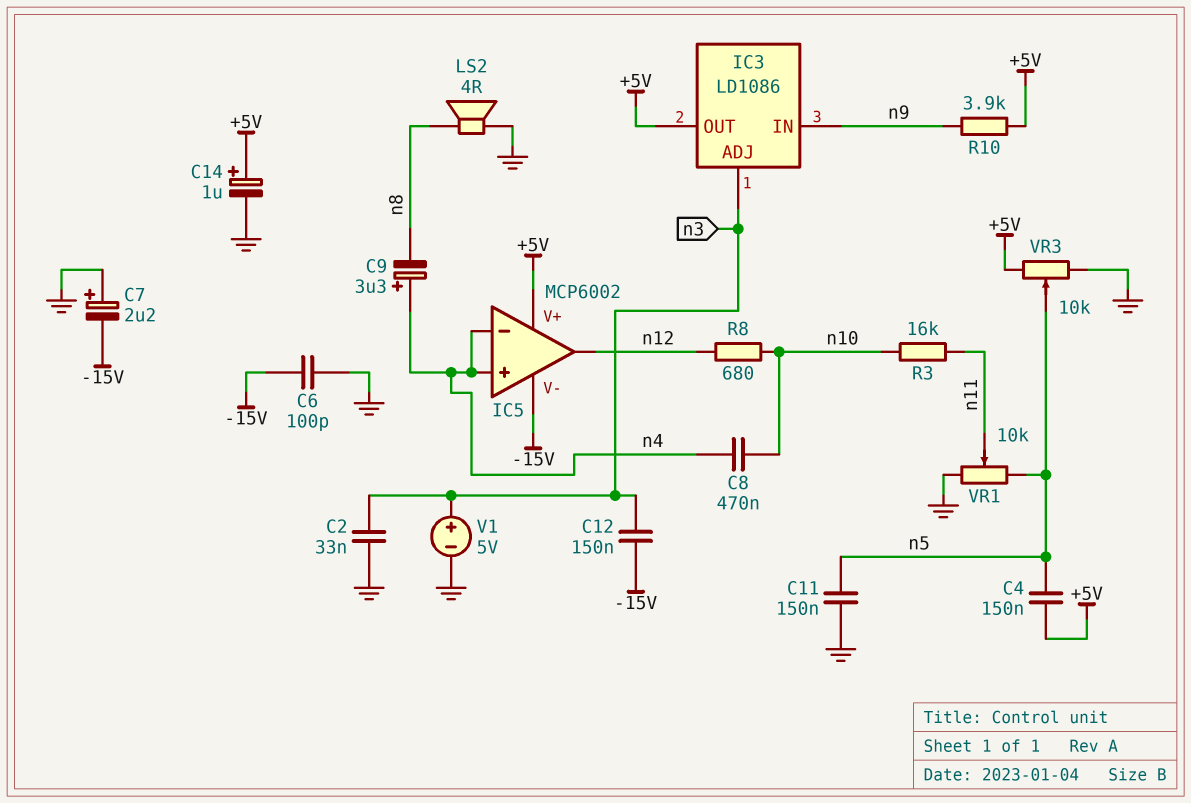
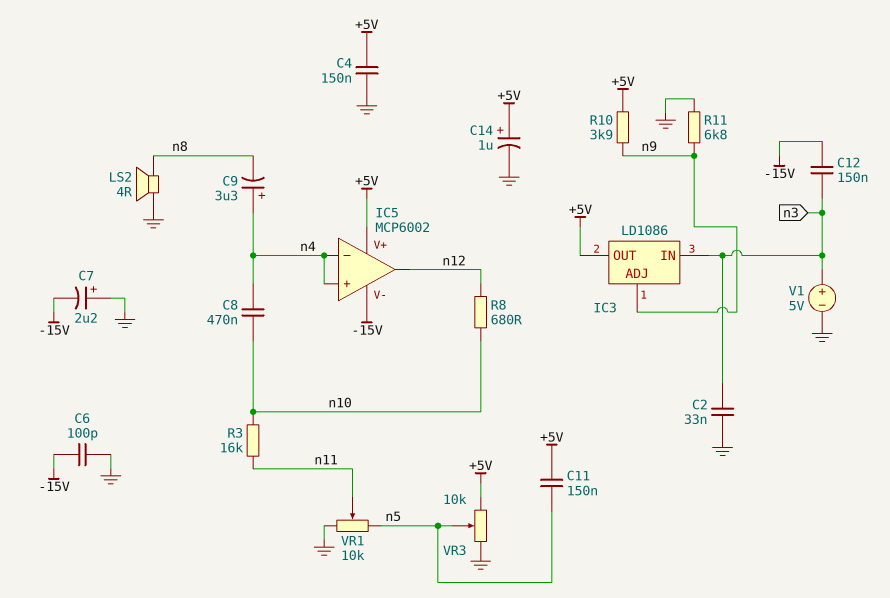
C4: 150nF (+5V, n5) -> 150nF (+5V, GND)
C11: 150nF (GND, n5) -> 150nF (+5V, n5)
IC3 pin ADJ: n3 -> n9
IC3 pin IN: n9 -> n3
R11: none -> 6.8k (GND, n9)

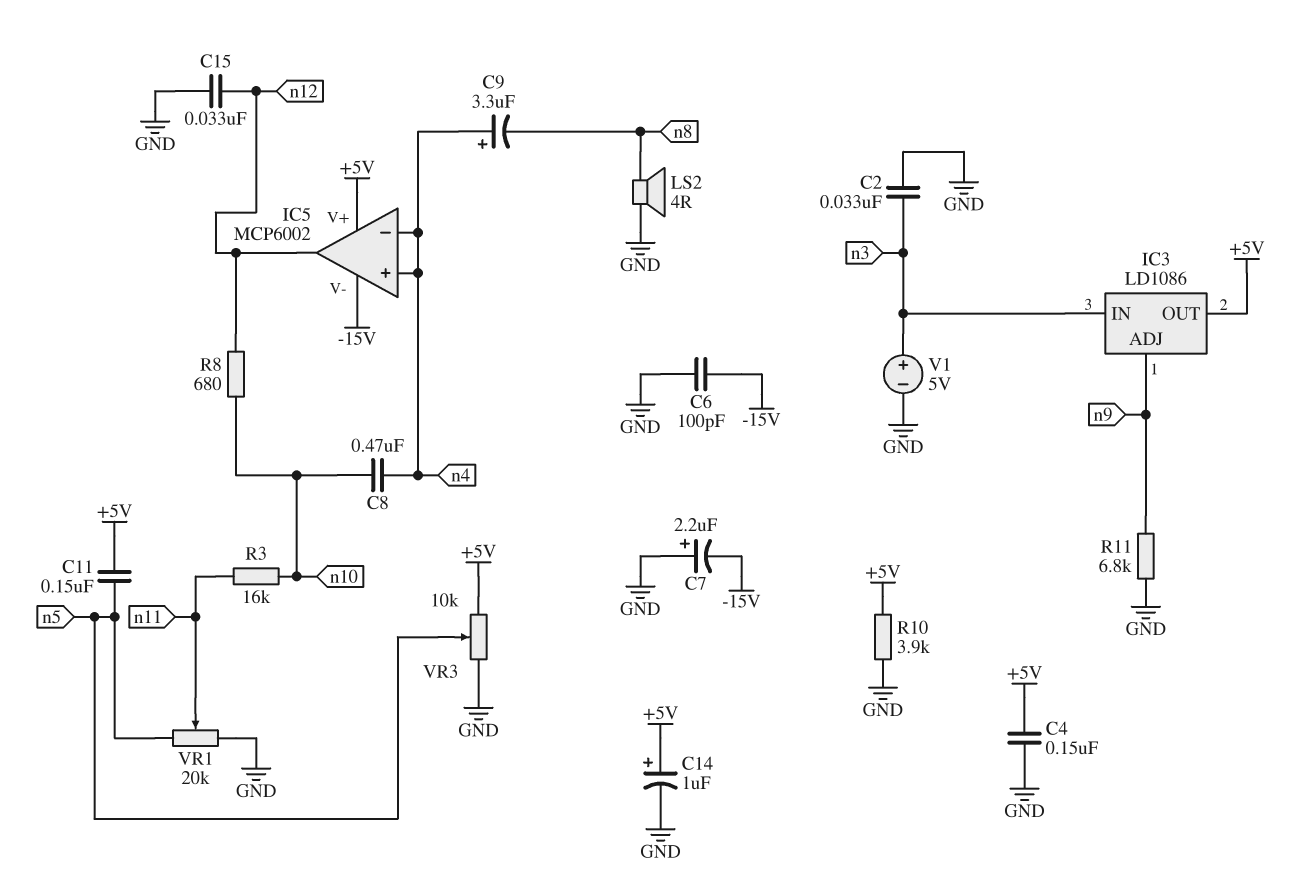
C12: 150nF (-15V, n3) -> none
C15: none -> 33nF (GND, n12)
R10: 3.9k (+5V, n9) -> 3.9k (+5V, GND)
VR1: 10k (GND, n5, wiper n11) -> 20k (GND, n5, wiper n11)

